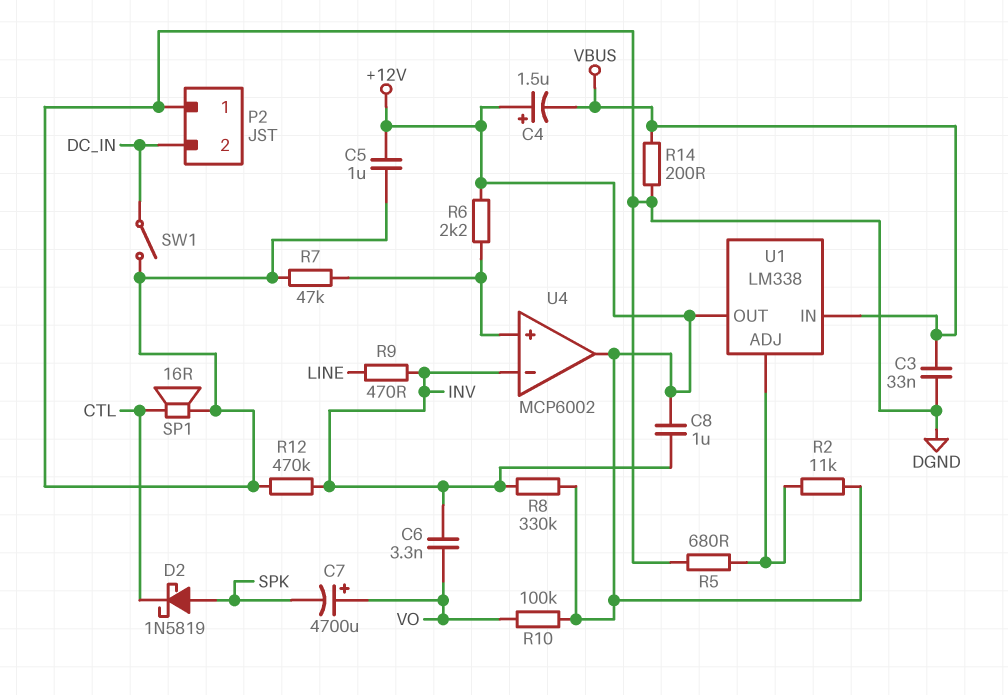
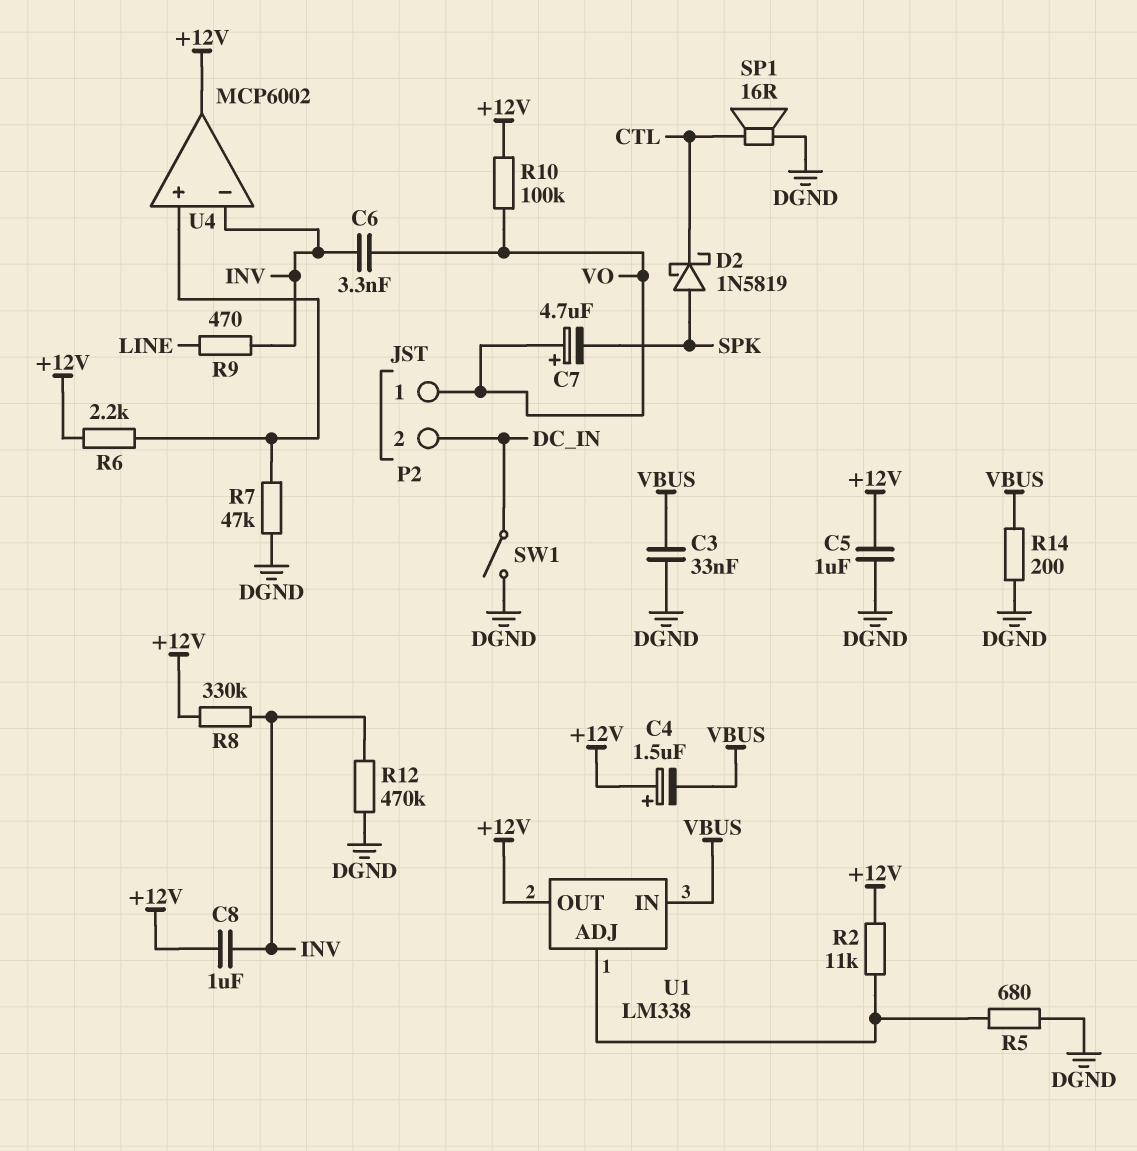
C7: 4700uF (plus VO, minus SPK) -> 4.7uF (plus VO, minus SPK)
P2 pin 1: DGND -> VO

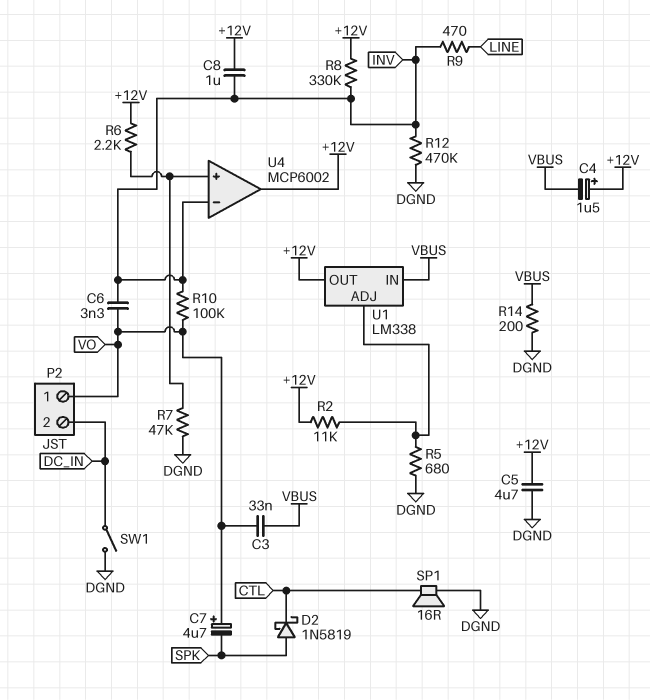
C3: 33nF (DGND, VBUS) -> 33nF (VBUS, VO)
C5: 1uF (+12V, DGND) -> 4.7uF (+12V, DGND)
R10: 100k (+12V, VO) -> 100k (INV, VO)

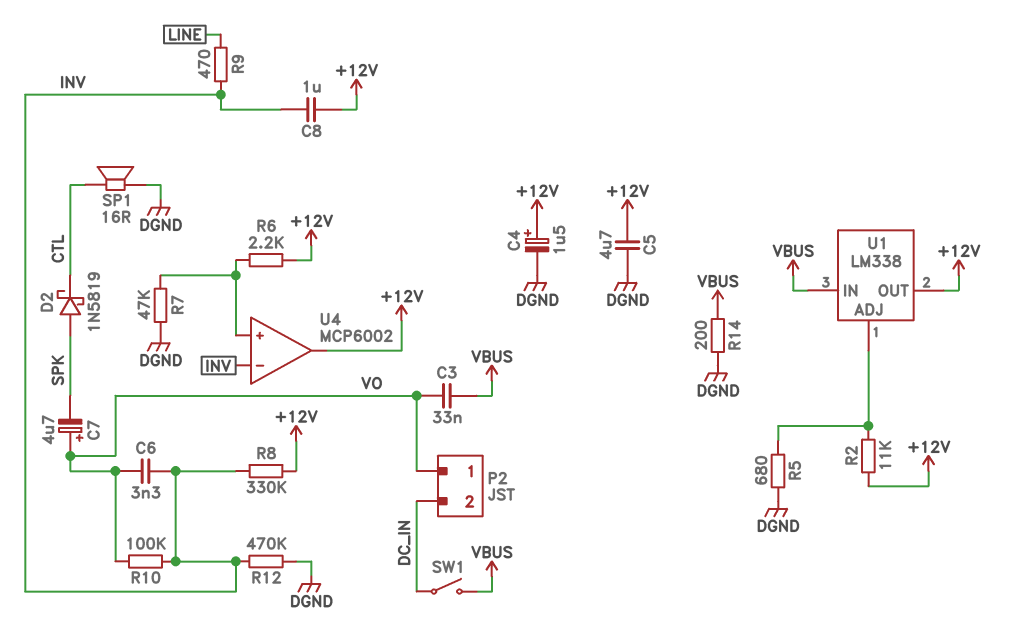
C4: 1.5uF (plus +12V, minus VBUS) -> 1.5uF (plus +12V, minus DGND)
SW1: switch (DC_IN, DGND) -> switch (DC_IN, VBUS)

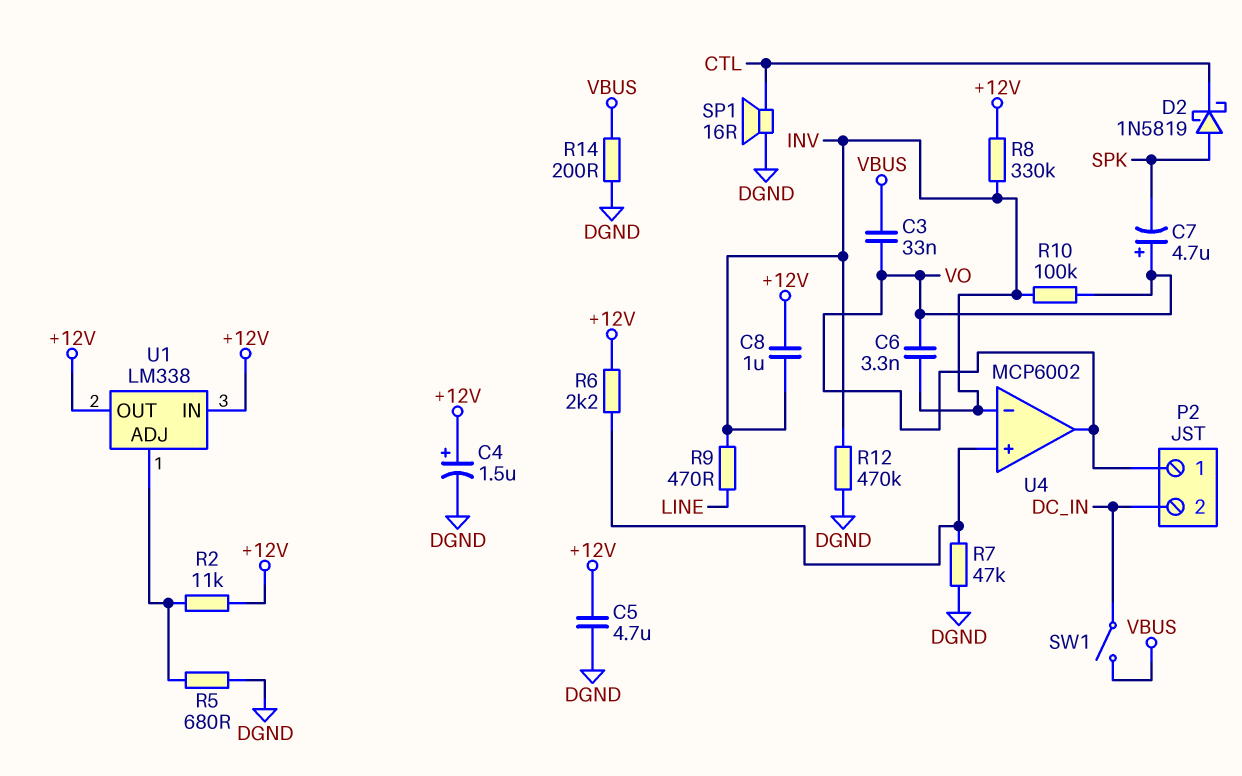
U1 pin IN: VBUS -> +12V
U4 pin out: +12V -> VO

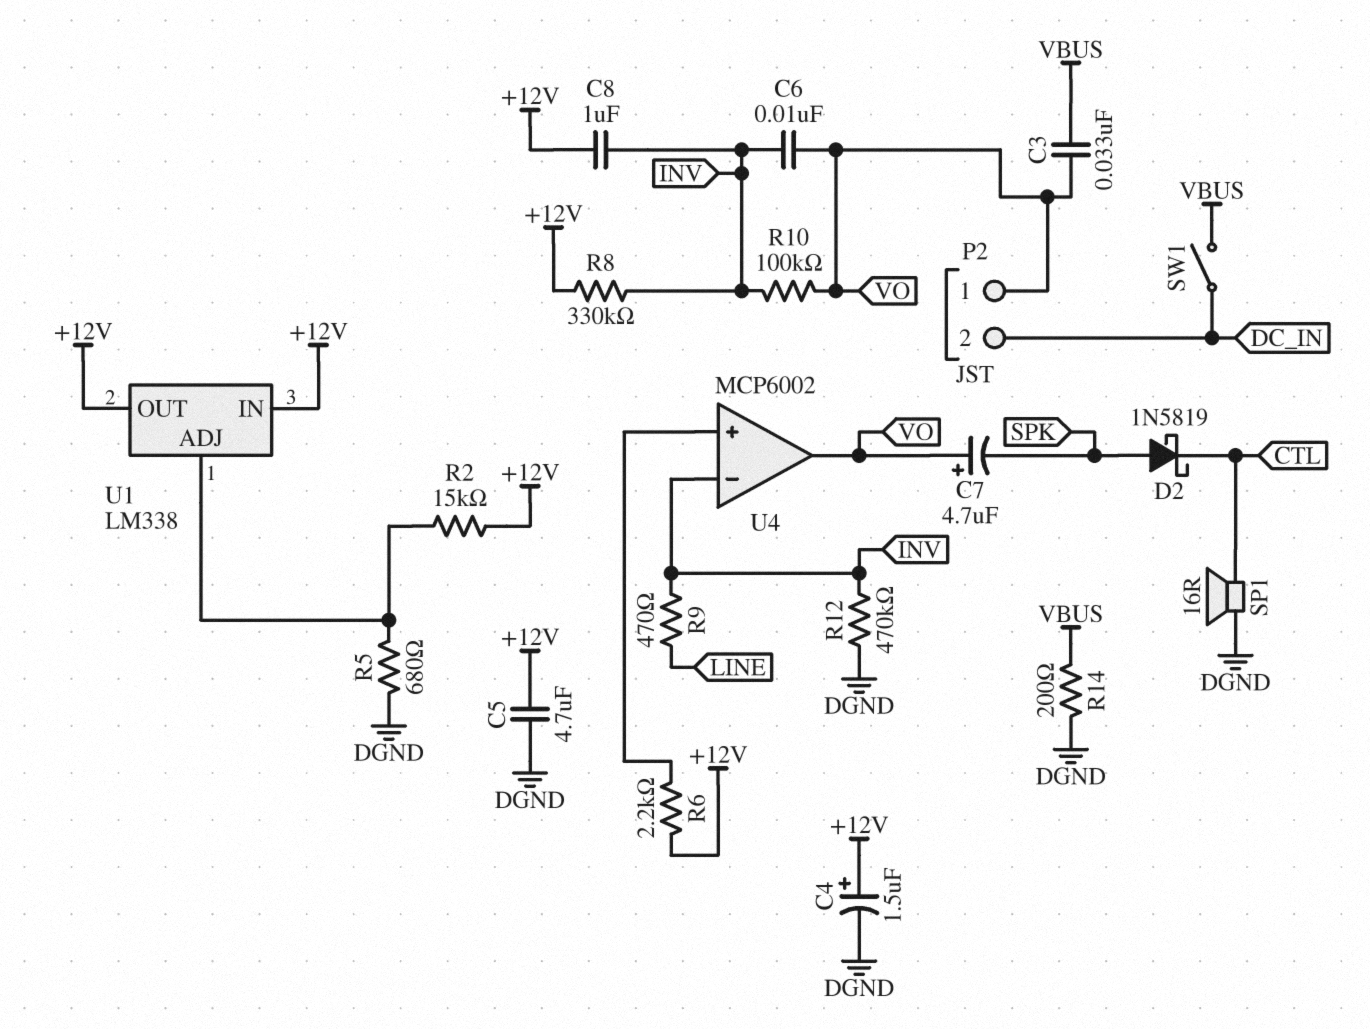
C6: 3.3nF (INV, VO) -> 10nF (INV, VO)
R2: 11k (+12V, U1/ADJ) -> 15k (+12V, U1/ADJ)
R7: 47k (DGND, U4/in+) -> none

